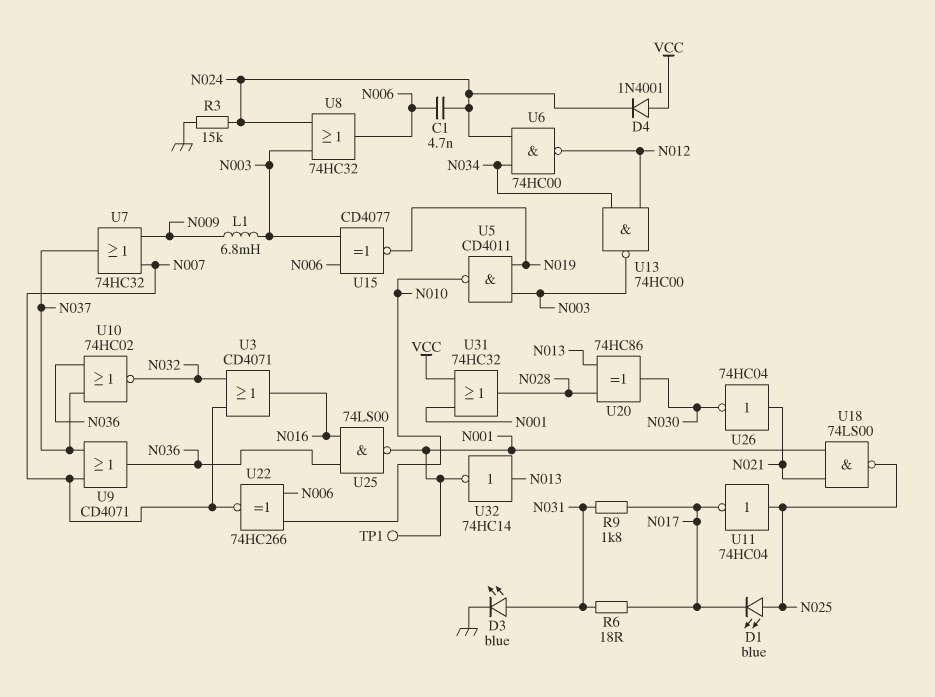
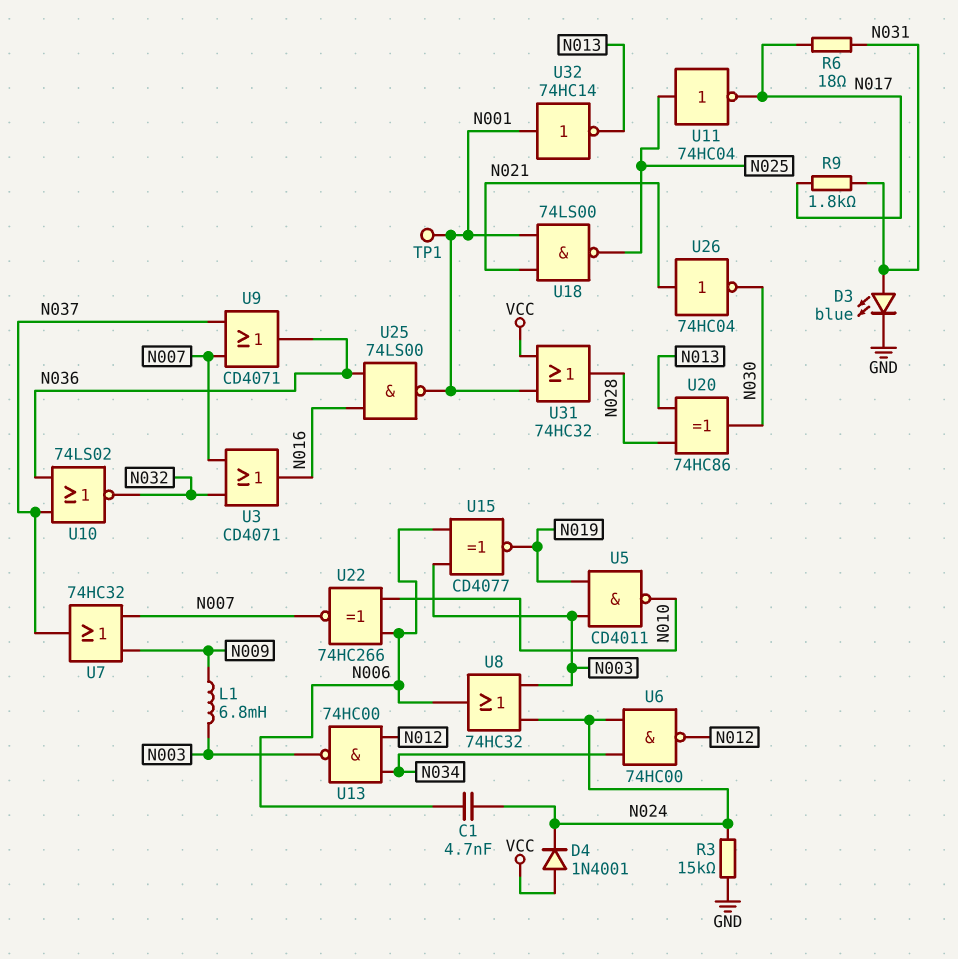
D1: LED blue (A N025, K N017) -> none
U10: NOR 74HC02 (in N036, in N037, out N032) -> NOR 74LS02 (in N036, in N037, out N032)
U32: NOT 74HC14 (in N013, out N001) -> NOT 74HC14 (in N001, out N013)

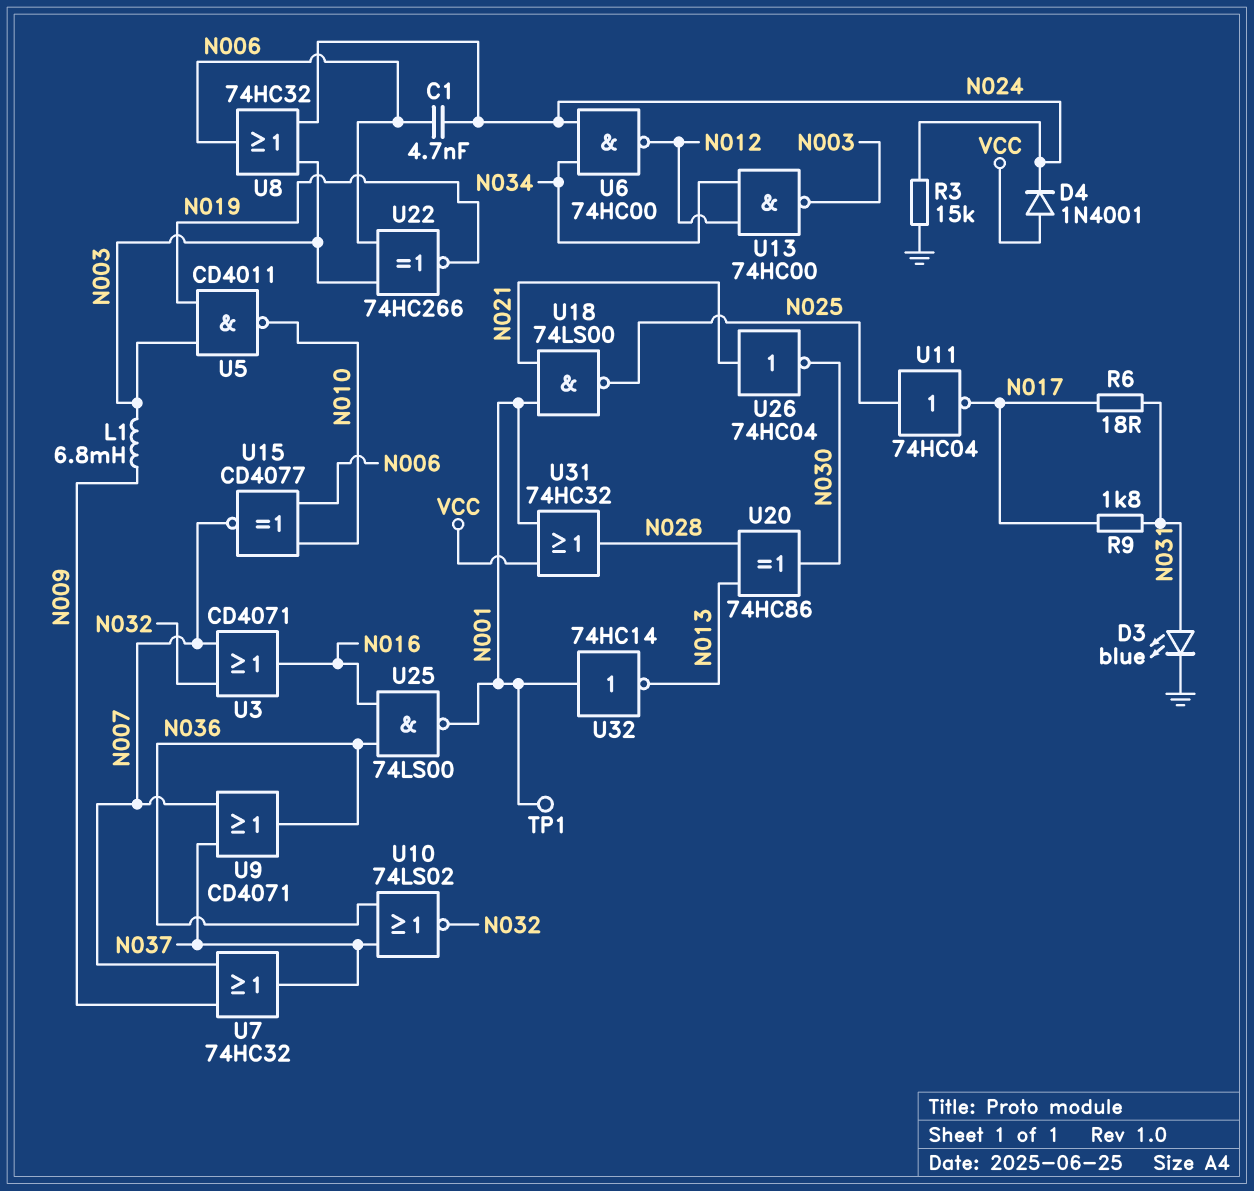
U15: XNOR CD4077 (in N003, in N006, out N019) -> XNOR CD4077 (in N006, in N010, out N007)
U22: XNOR 74HC266 (in N006, in N010, out N007) -> XNOR 74HC266 (in N003, in N006, out N019)

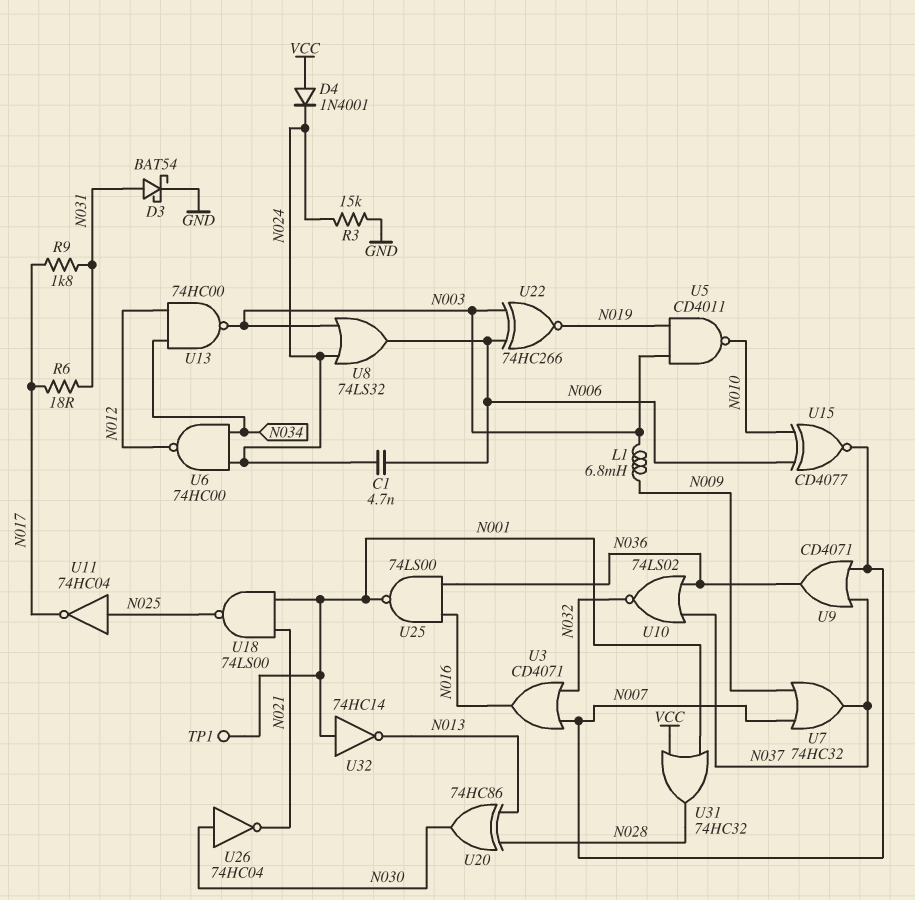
D3: LED blue (A N031, K GND) -> schottky BAT54 (A N031, K GND)
U8: OR 74HC32 (in N003, in N024, out N006) -> OR 74LS32 (in N003, in N024, out N006)
U26: NOT 74HC04 (in N021, out N030) -> NOT 74HC04 (in N030, out N021)

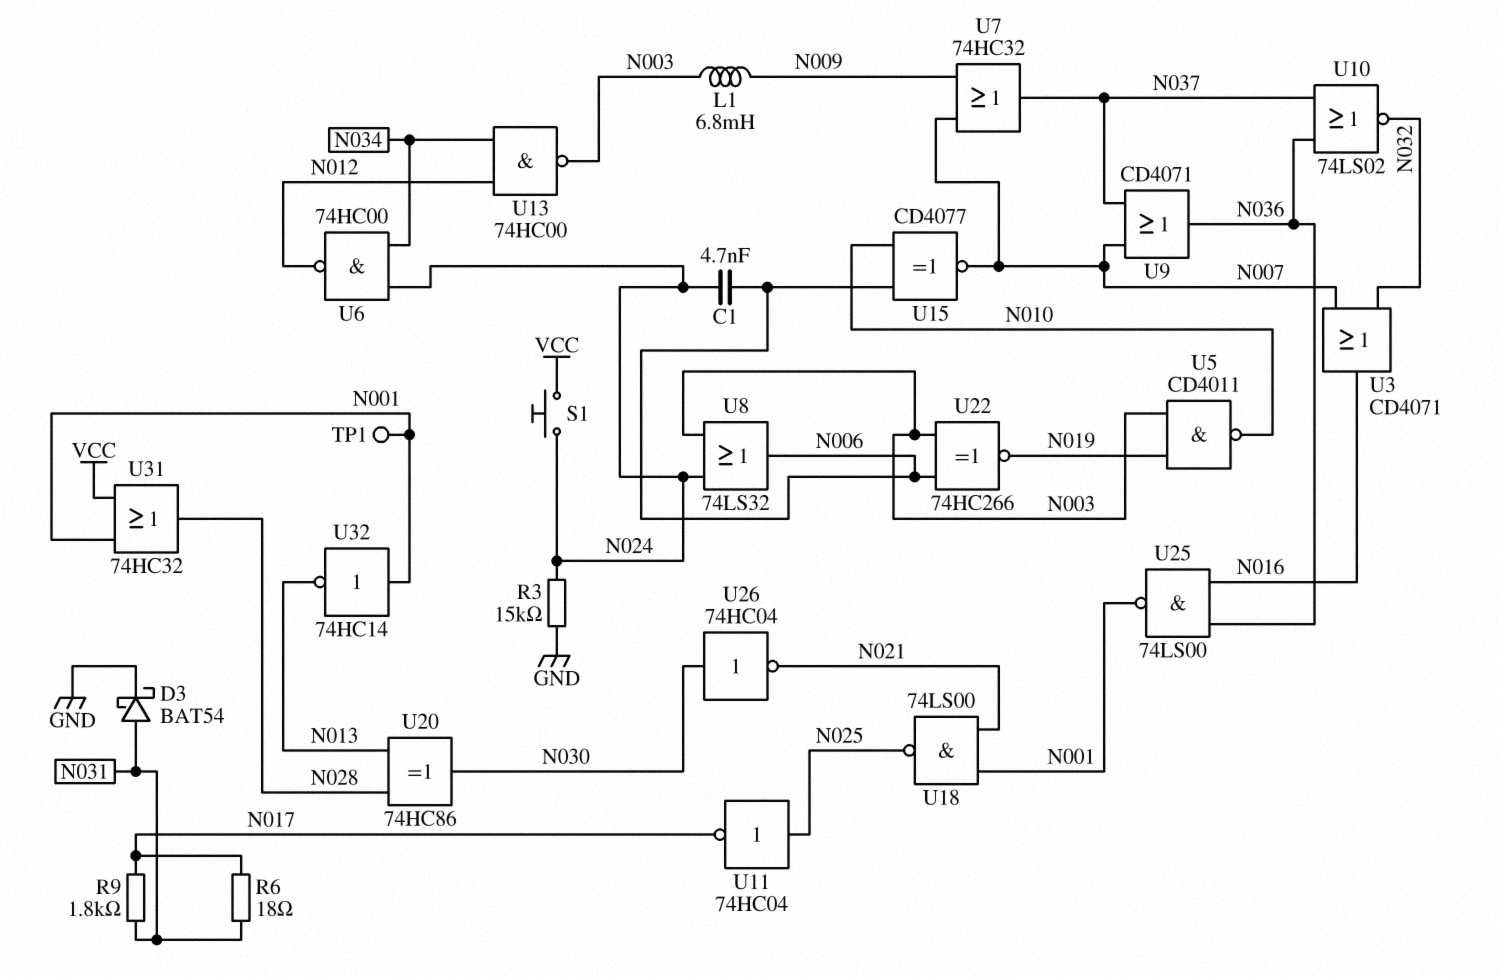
D4: diode 1N4001 (A VCC, K N024) -> none
S1: none -> button (N024, VCC)

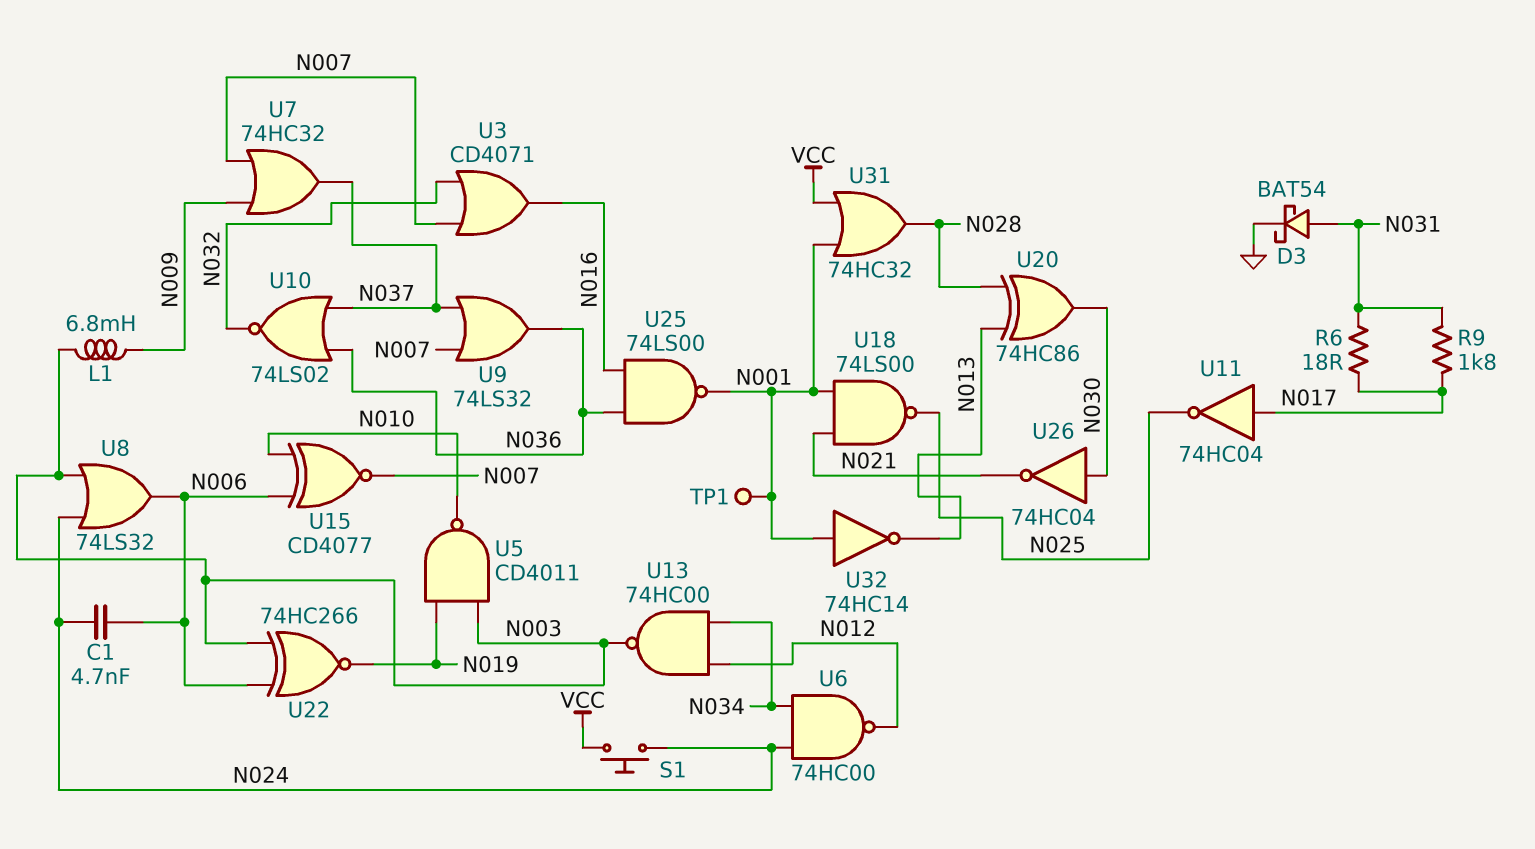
R3: 15k (GND, N024) -> none
U9: OR CD4071 (in N007, in N037, out N036) -> OR 74LS32 (in N007, in N037, out N036)
U11: NOT 74HC04 (in N025, out N017) -> NOT 74HC04 (in N017, out N025)

